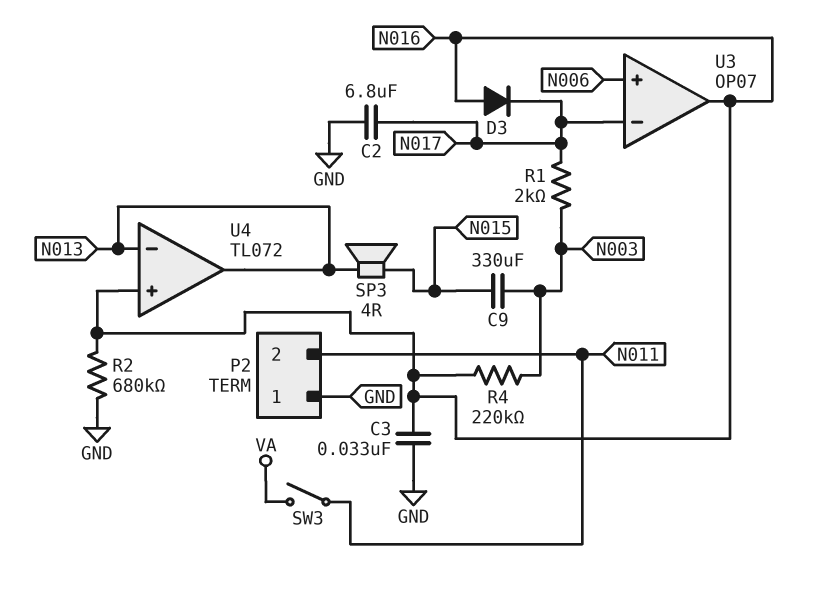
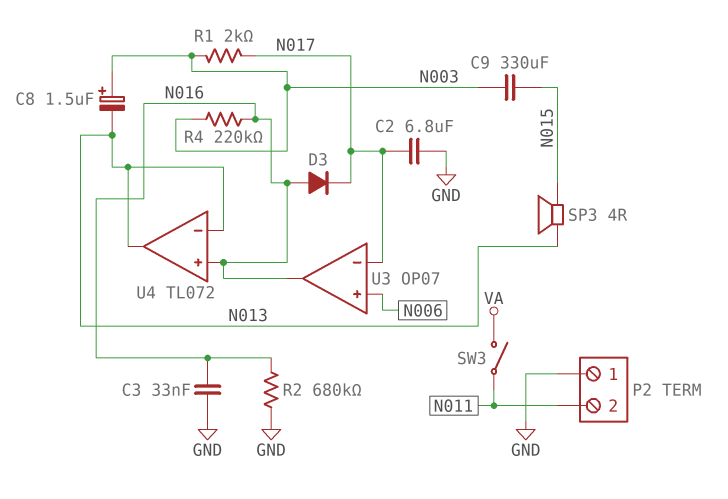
C8: none -> 1.5uF (plus N003, minus N013)

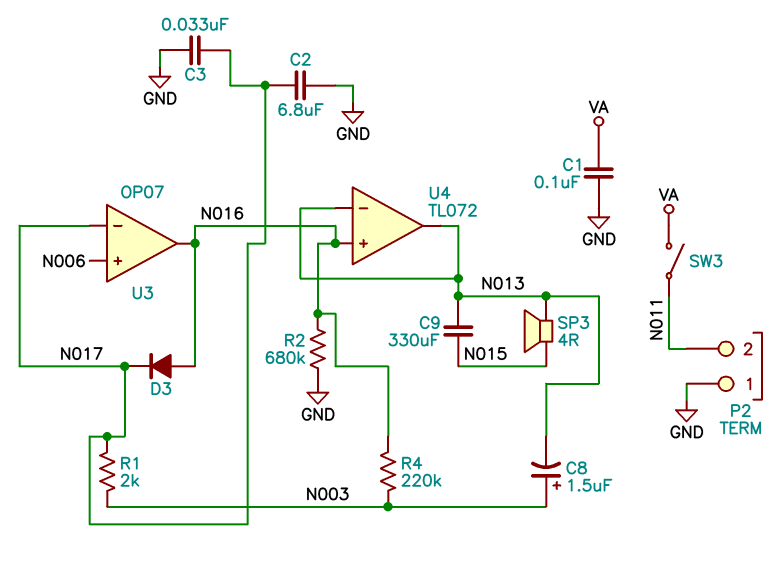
C1: none -> 100nF (GND, VA)
C3: 33nF (GND, N016) -> 33nF (GND, N017)
C9: 330uF (N003, N015) -> 330uF (N013, N015)

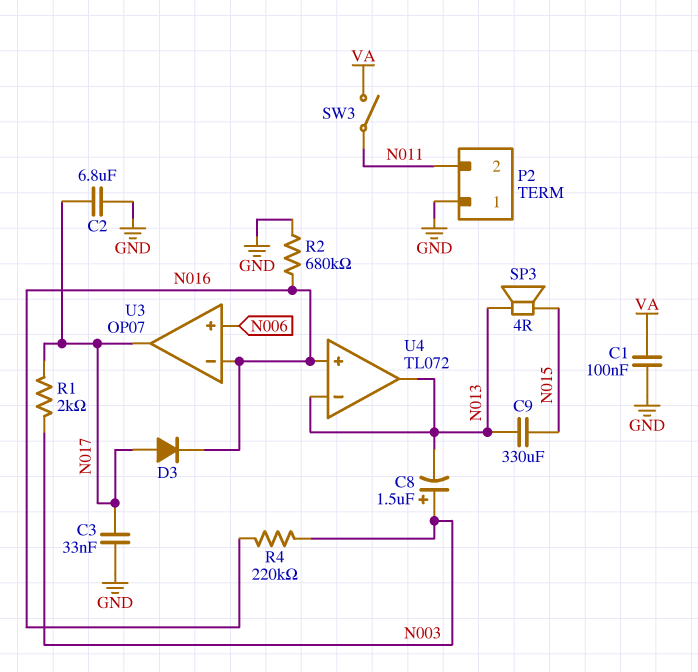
D3: diode (A N016, K N017) -> diode (A N017, K N016)
U3 pin in-: N017 -> N016
U3 pin out: N016 -> N017

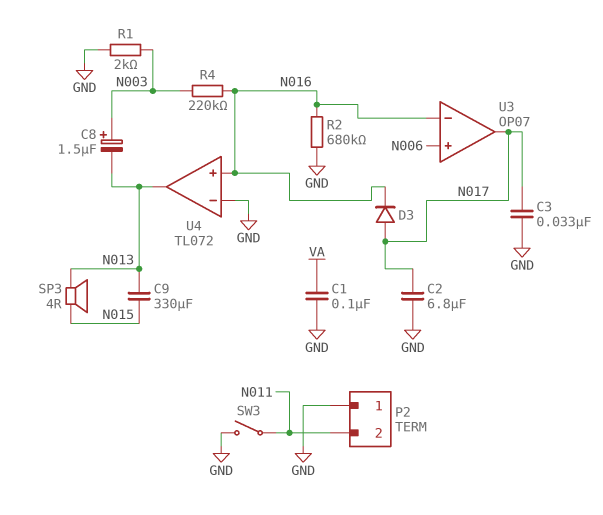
R1: 2k (N003, N017) -> 2k (GND, N003)
SW3: switch (N011, VA) -> switch (GND, N011)
U4 pin in-: N013 -> GND

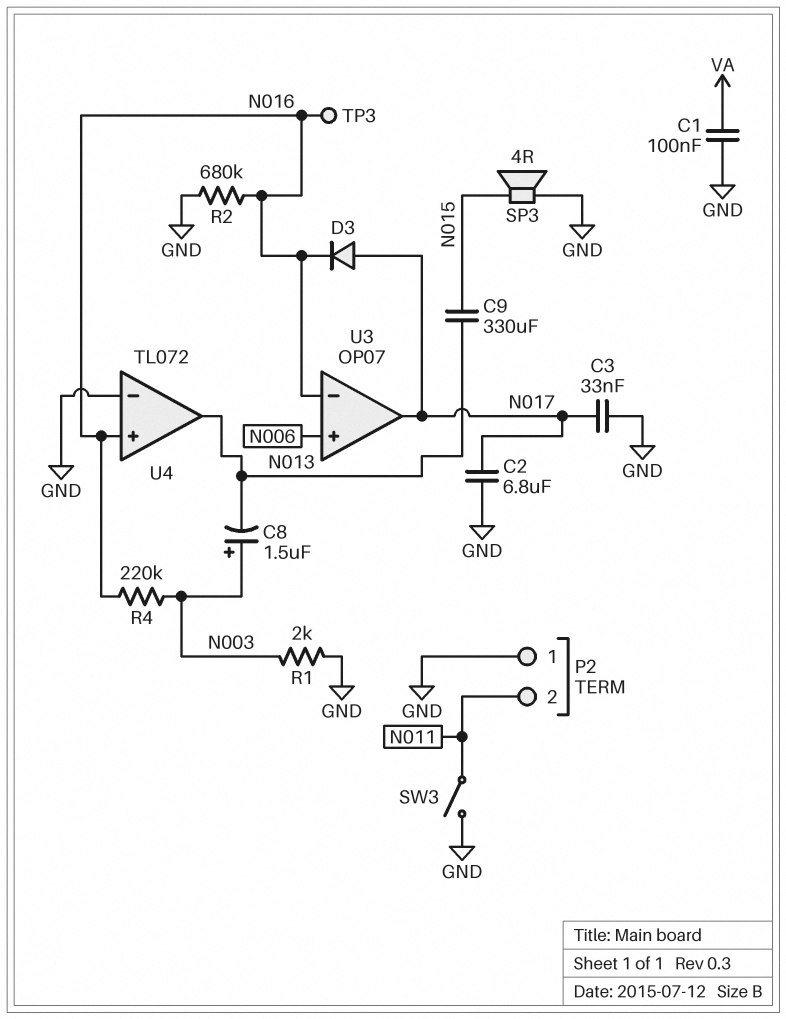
SP3: speaker 4R (N013, N015) -> speaker 4R (GND, N015)
TP3: none -> test point (N016)

